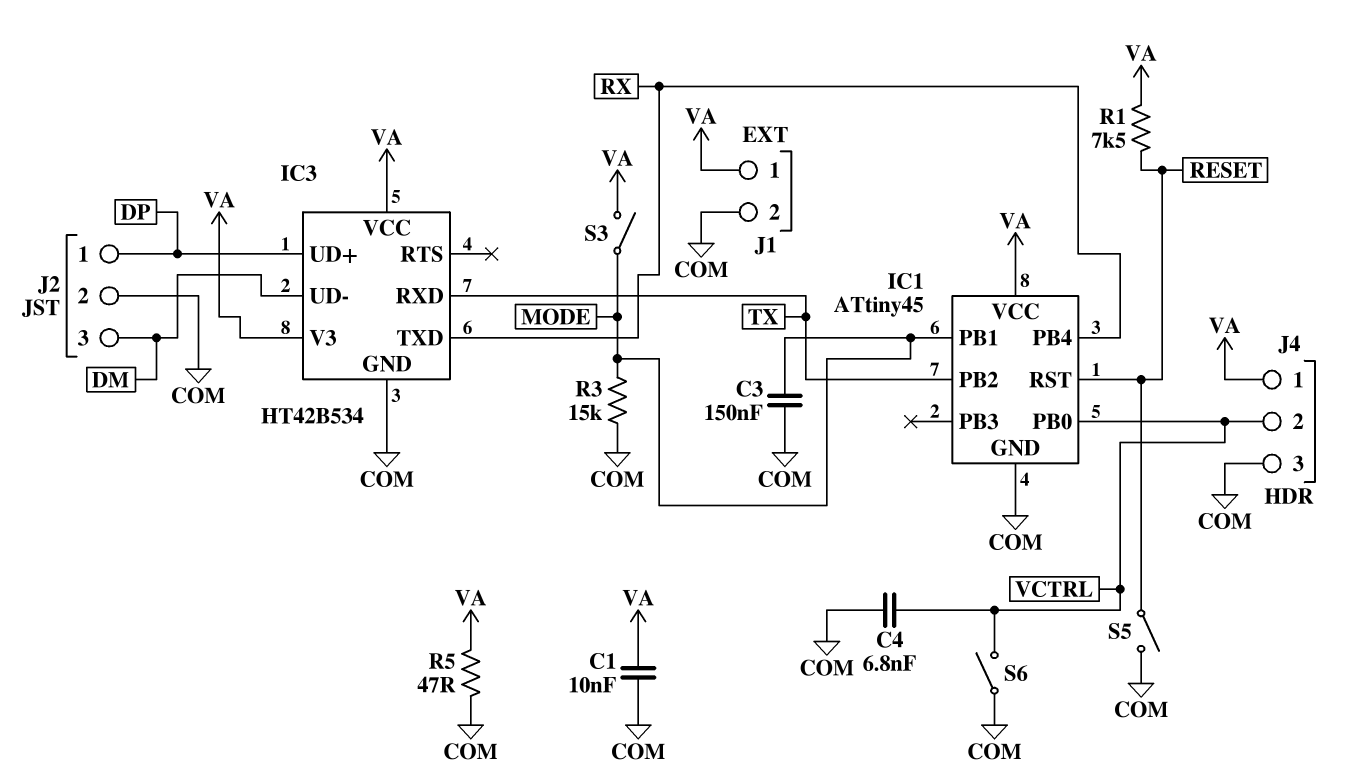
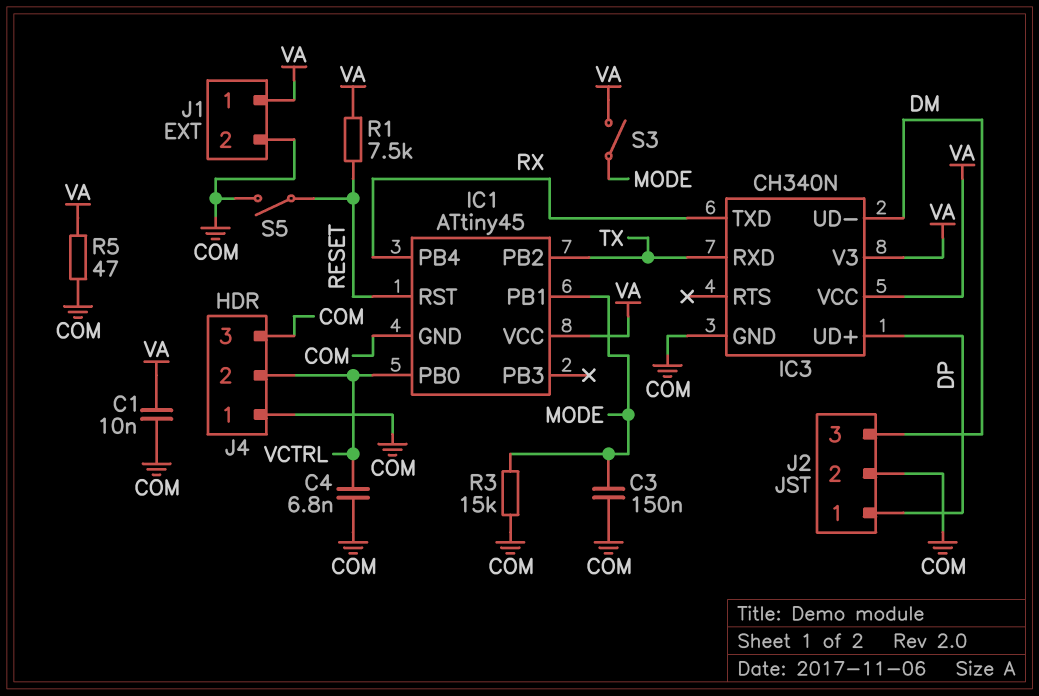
IC3: HT42B534 -> CH340N
J4 pin 1: VA -> COM
S6: switch (COM, VCTRL) -> none

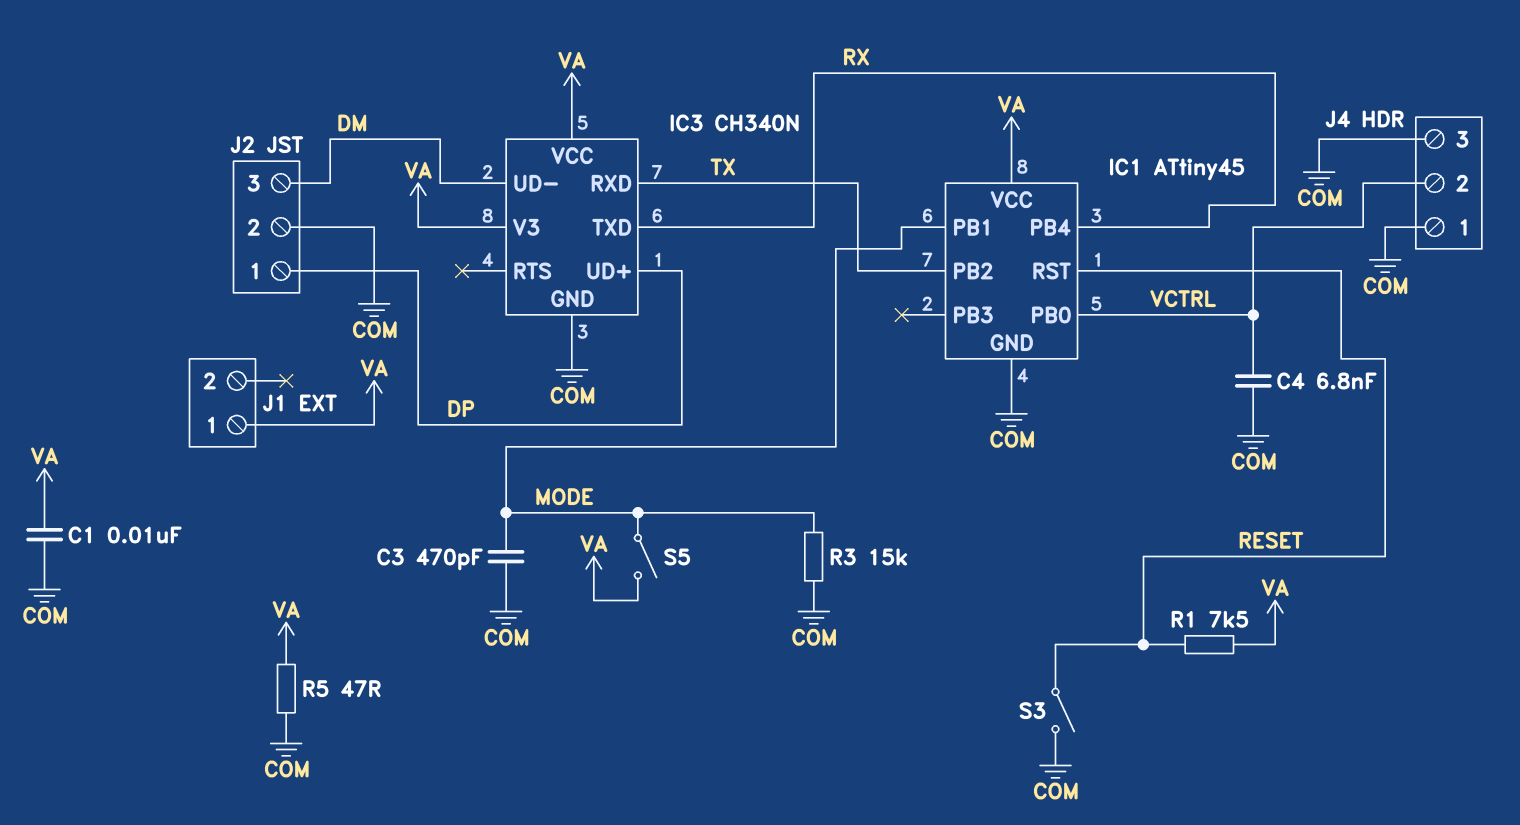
C3: 150nF (COM, MODE) -> 470pF (COM, MODE)
J1 pin 2: COM -> none
S3: switch (MODE, VA) -> switch (COM, RESET)
S5: switch (COM, RESET) -> switch (MODE, VA)

